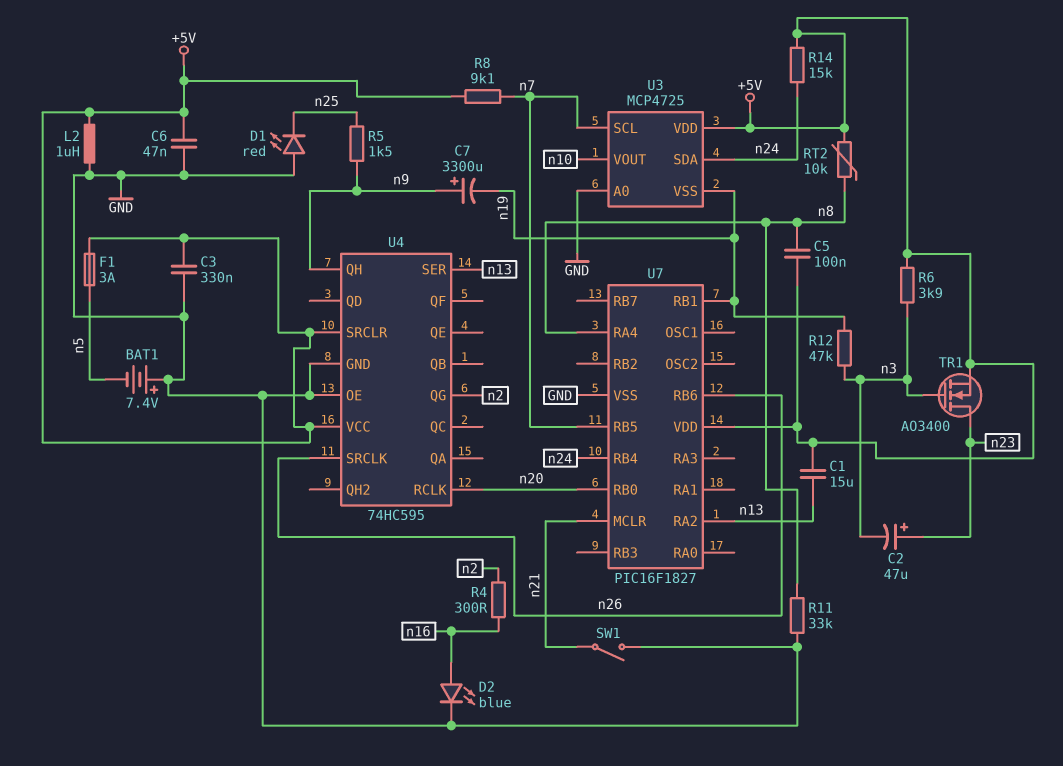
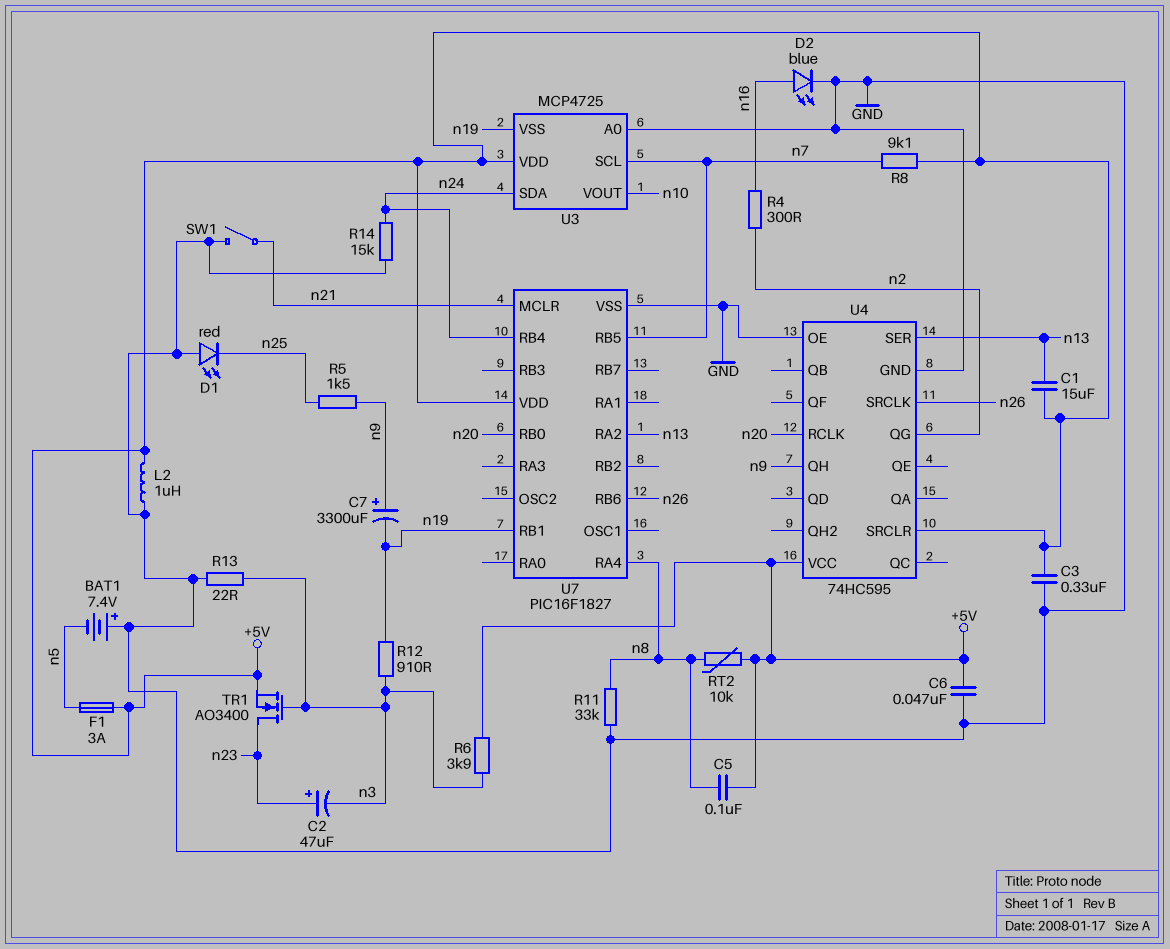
R12: 47k (n3, n19) -> 910 (n3, n19)
R13: none -> 22 (GND, n3)
R14: 15k (+5V, n24) -> 15k (GND, n24)

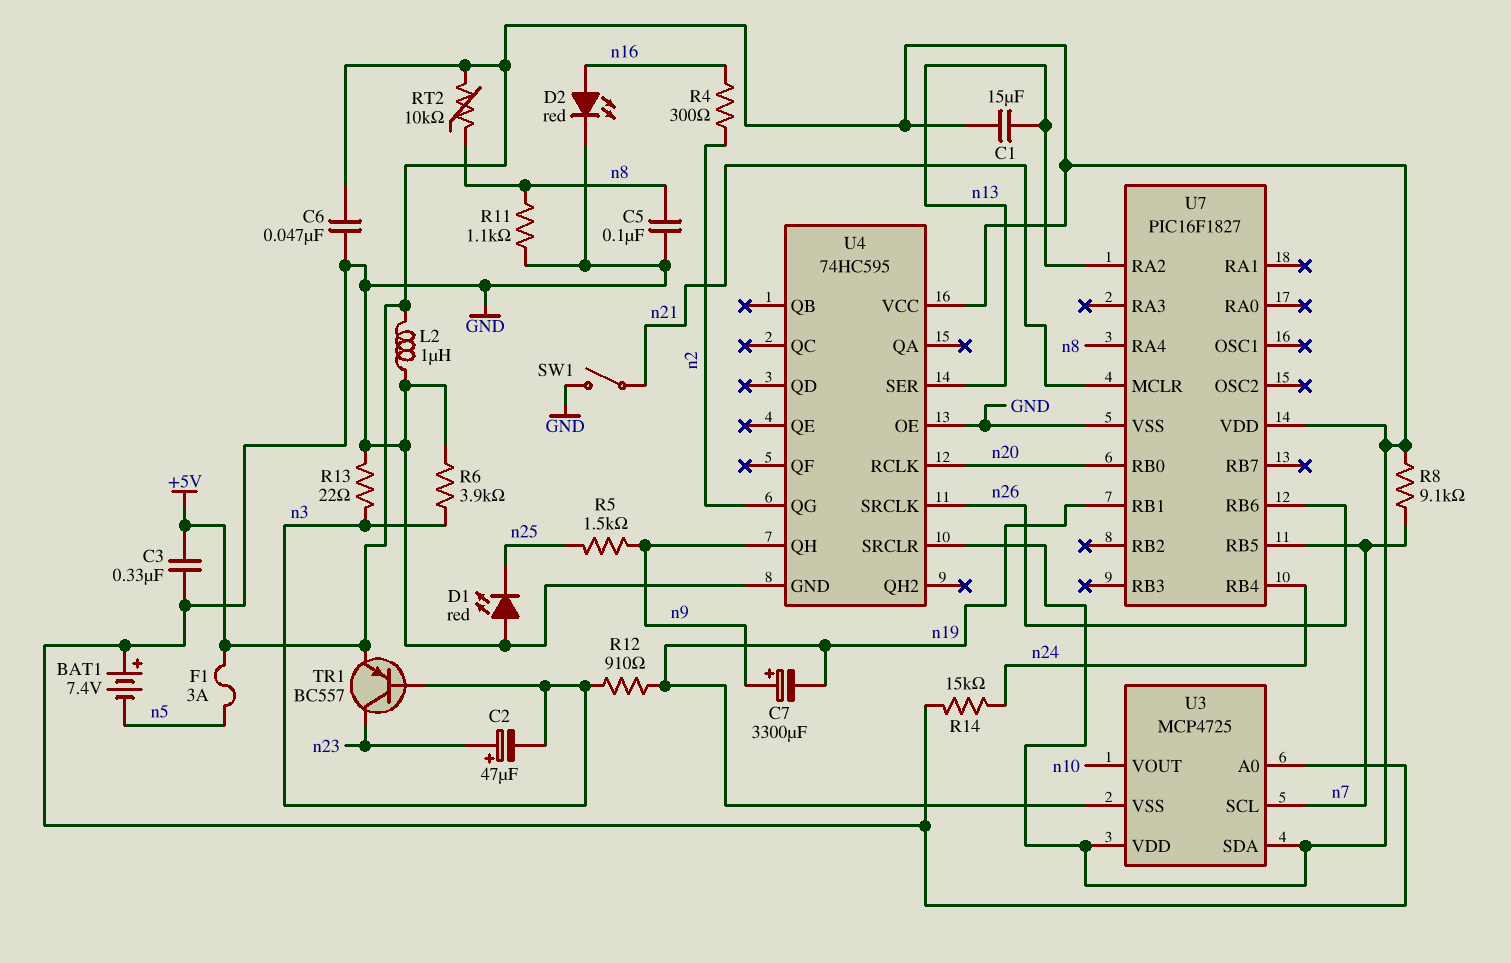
C5: 100nF (+5V, n8) -> 100nF (GND, n8)
D2: LED blue (A n16, K GND) -> LED red (A n16, K GND)
R6: 3.9k (+5V, n3) -> 3.9k (GND, n3)
R11: 33k (GND, n8) -> 1.1k (GND, n8)
TR1: NMOS AO3400 (G n3, D n23, S +5V) -> PNP BC557 (B n3, C n23, E +5V)
U3 pin SDA: n24 -> +5V

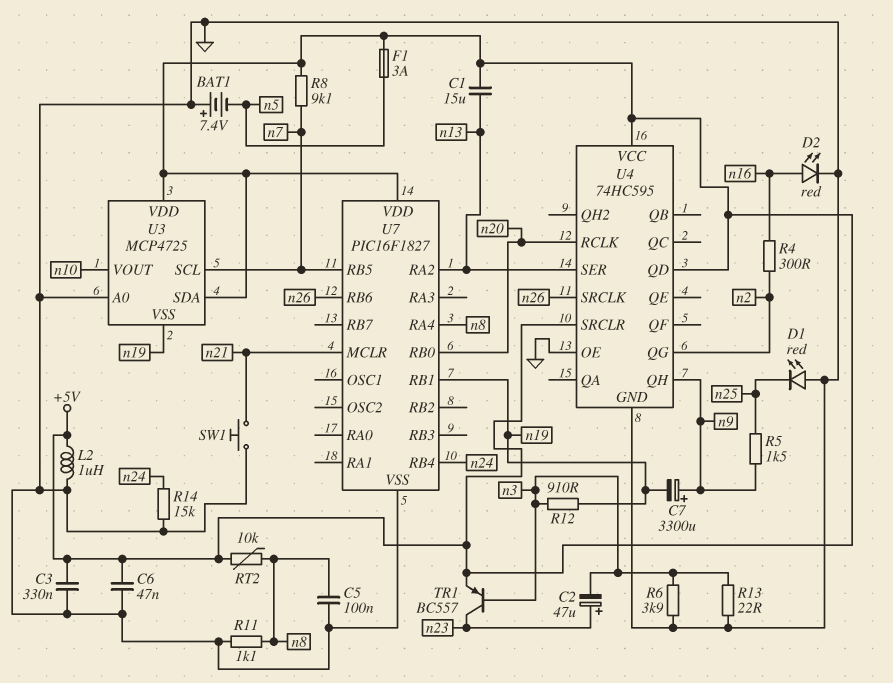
SW1: switch (GND, n21) -> button (GND, n21)
U4 pin QD: none -> +5V

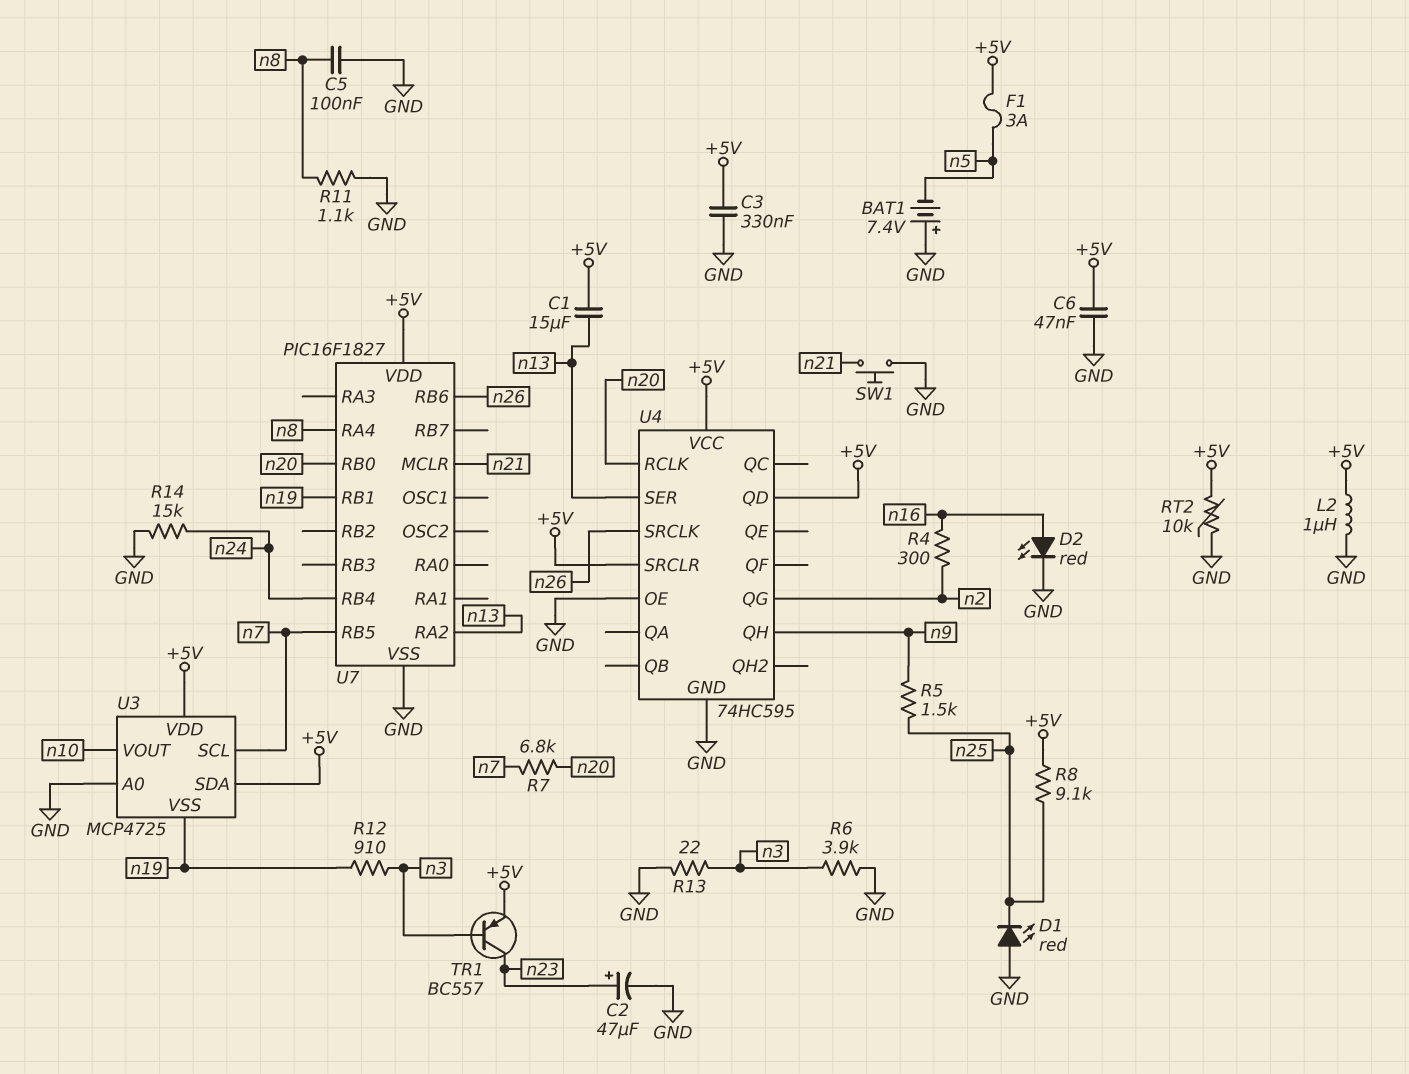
C2: 47uF (plus n23, minus n3) -> 47uF (plus n23, minus GND)
C7: 3300uF (plus n9, minus n19) -> none
R7: none -> 6.8k (n7, n20)
R8: 9.1k (+5V, n7) -> 9.1k (+5V, n25)
RT2: 10k (+5V, n8) -> 10k (+5V, GND)

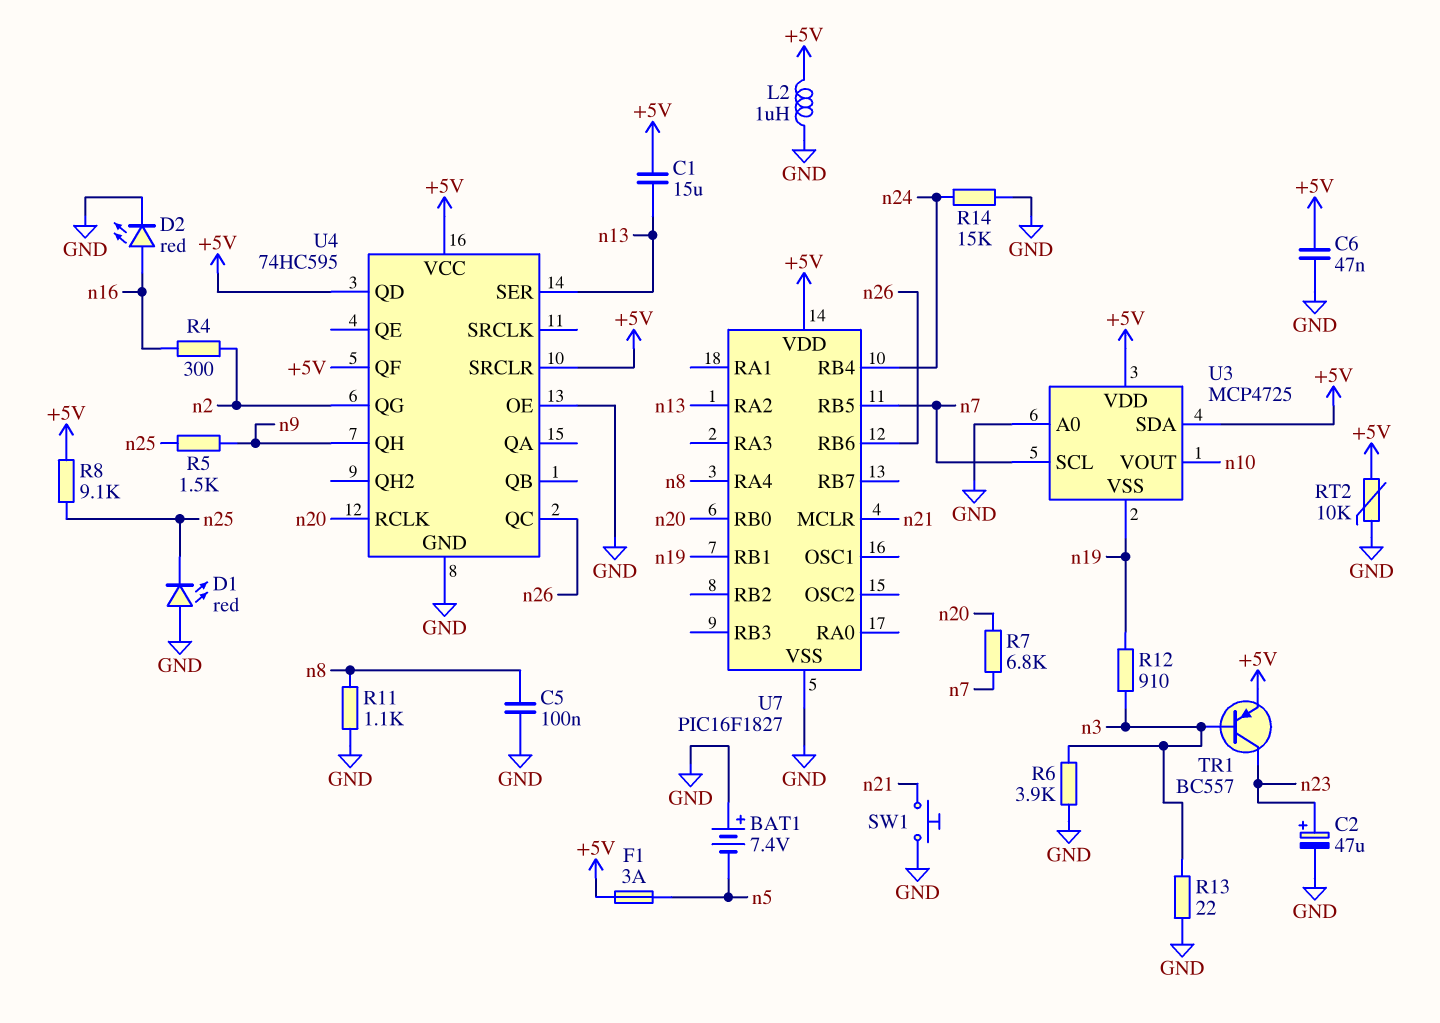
C3: 330nF (+5V, GND) -> none
U4 pin QC: none -> n26
U4 pin QF: none -> +5V
U4 pin SRCLK: n26 -> none

